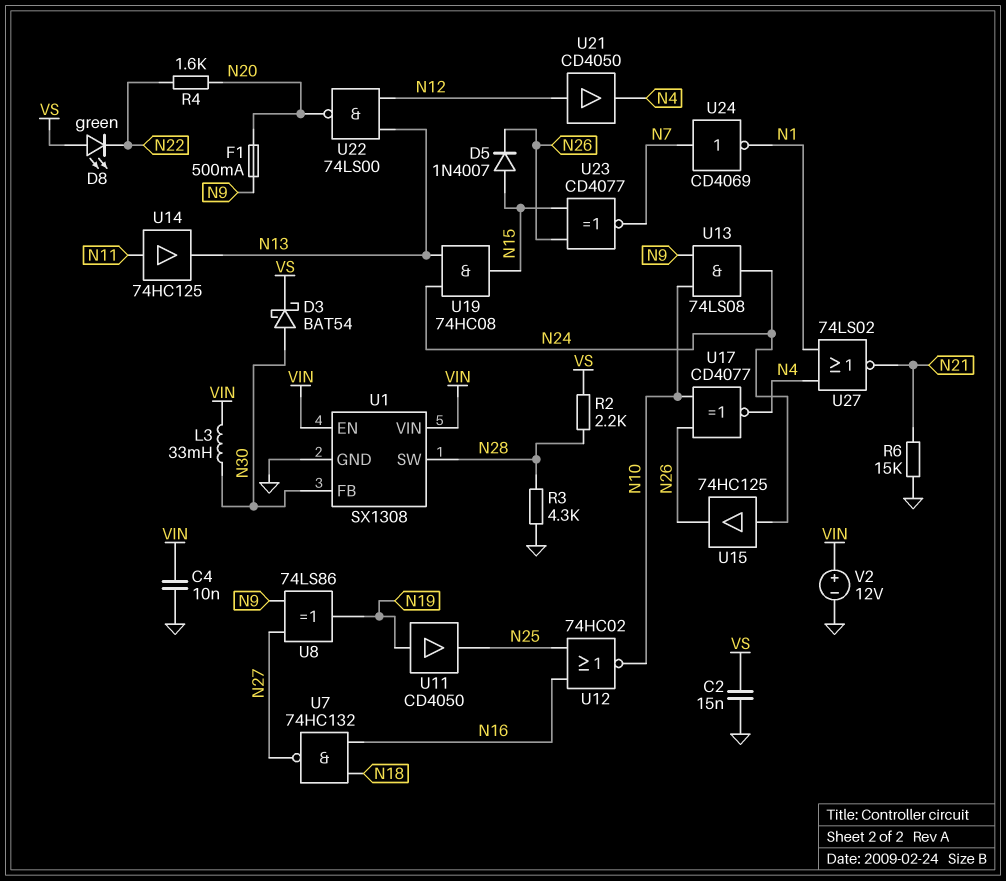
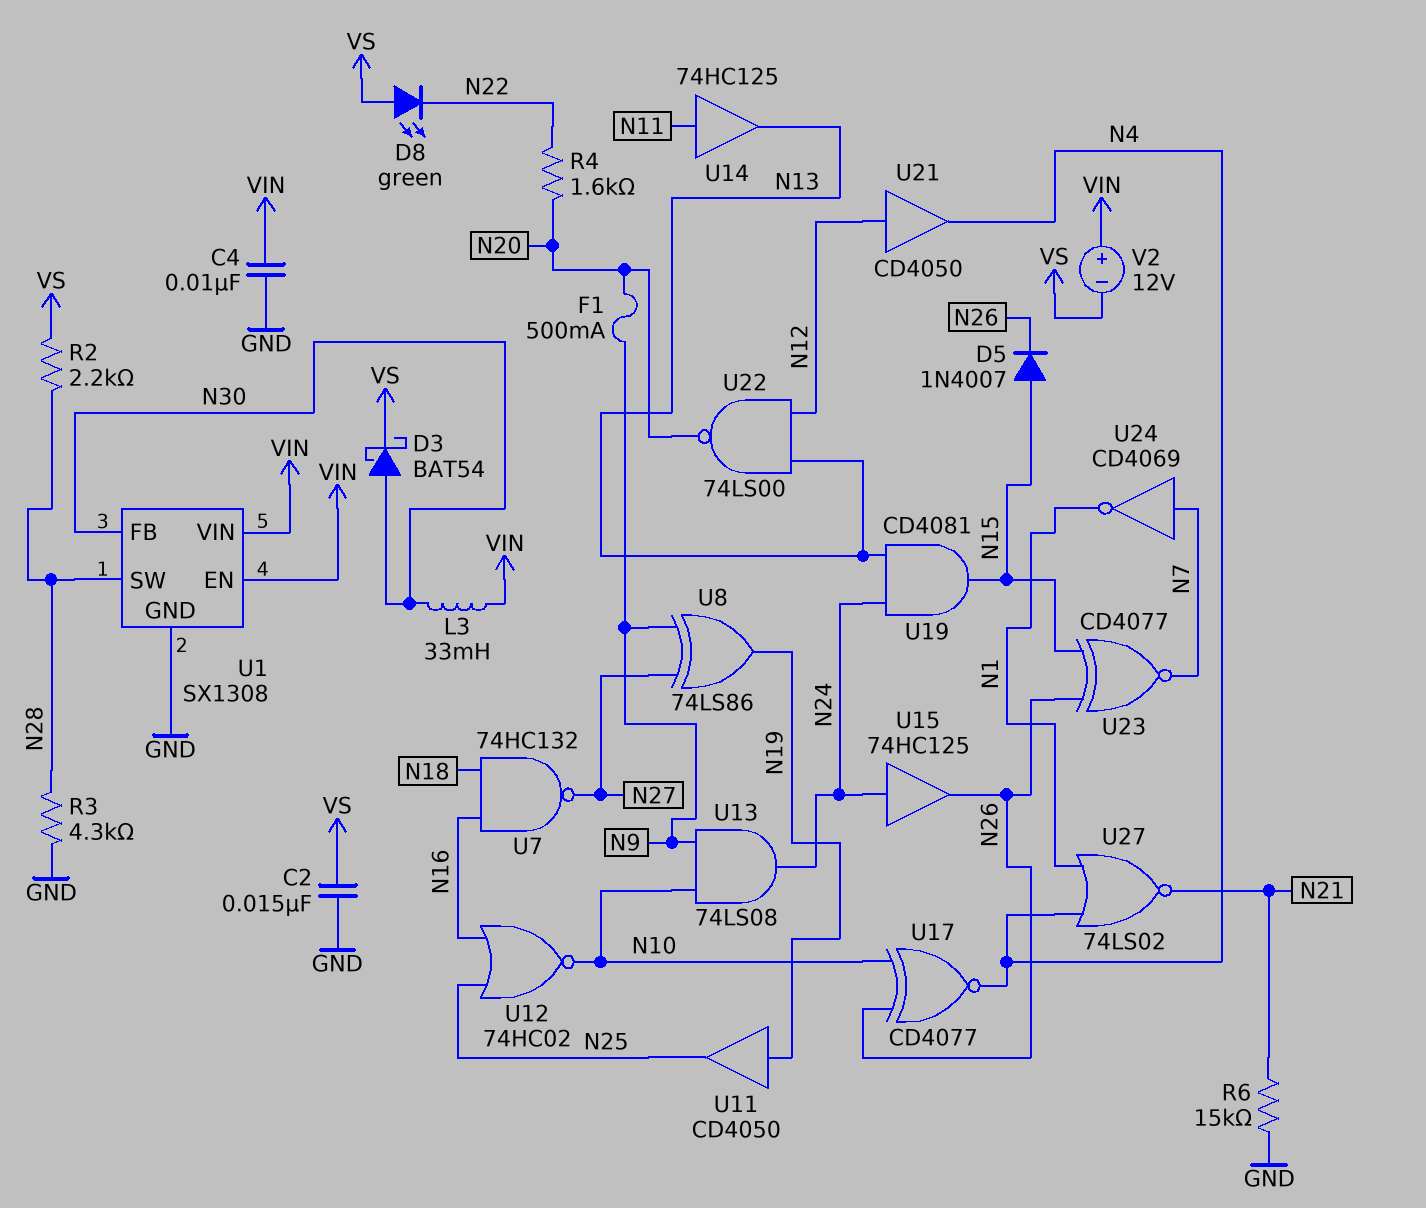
U19: AND 74HC08 (in N13, in N24, out N15) -> AND CD4081 (in N13, in N24, out N15)
V2: 12V (plus VIN, minus GND) -> 12V (plus VIN, minus VS)

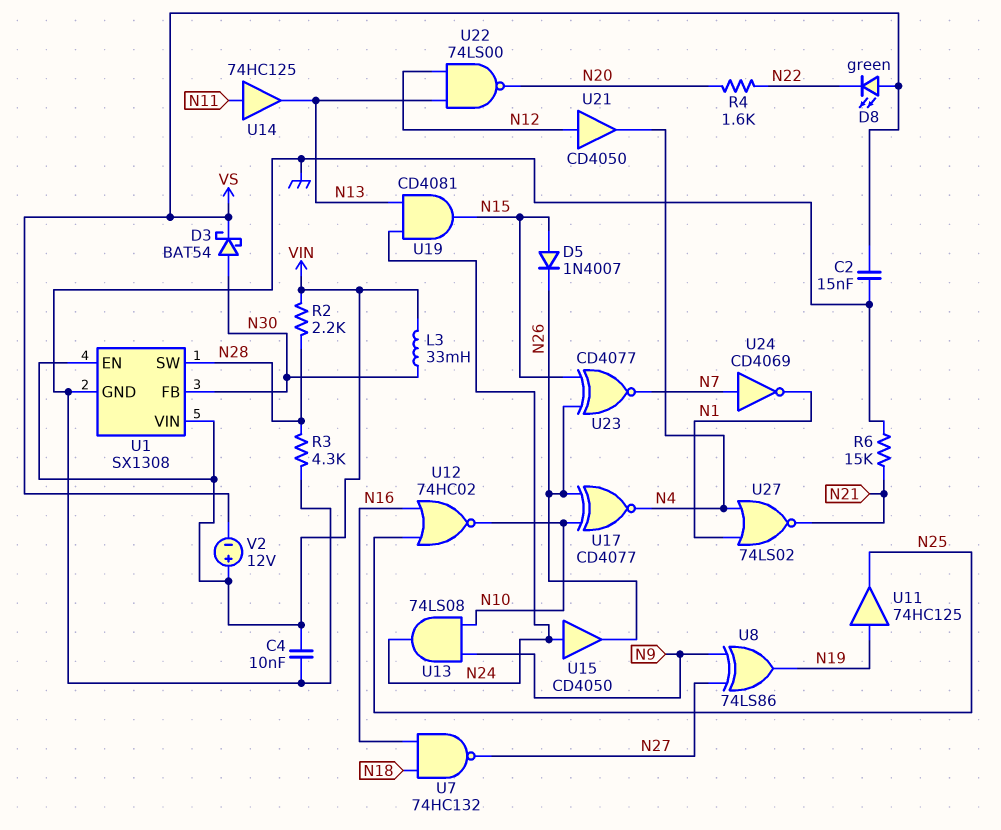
F1: 500mA (N9, N20) -> none
R2: 2.2k (N28, VS) -> 2.2k (N28, VIN)
U11: buffer CD4050 (in N19, out N25) -> buffer 74HC125 (in N19, out N25)
U15: buffer 74HC125 (in N24, out N26) -> buffer CD4050 (in N24, out N26)

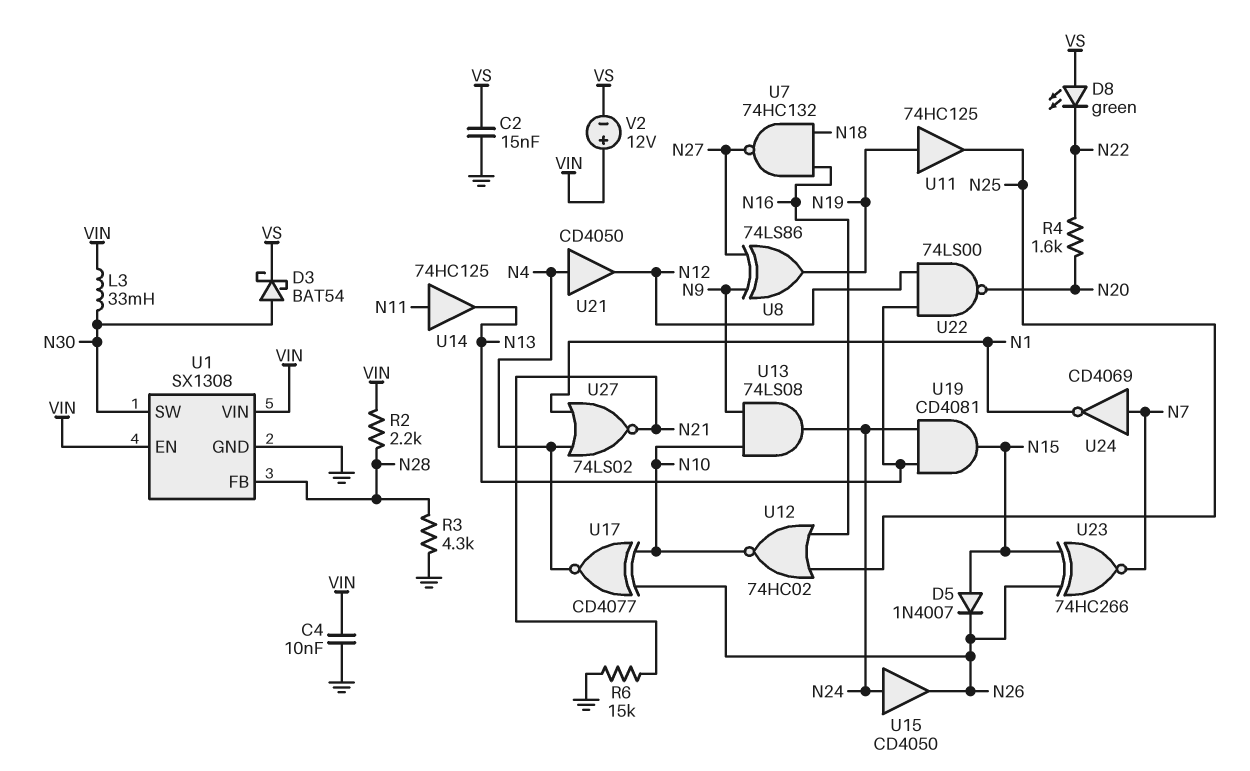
U1 pin FB: N30 -> N28
U1 pin SW: N28 -> N30
U21: buffer CD4050 (in N12, out N4) -> buffer CD4050 (in N4, out N12)
U23: XNOR CD4077 (in N15, in N26, out N7) -> XNOR 74HC266 (in N15, in N26, out N7)

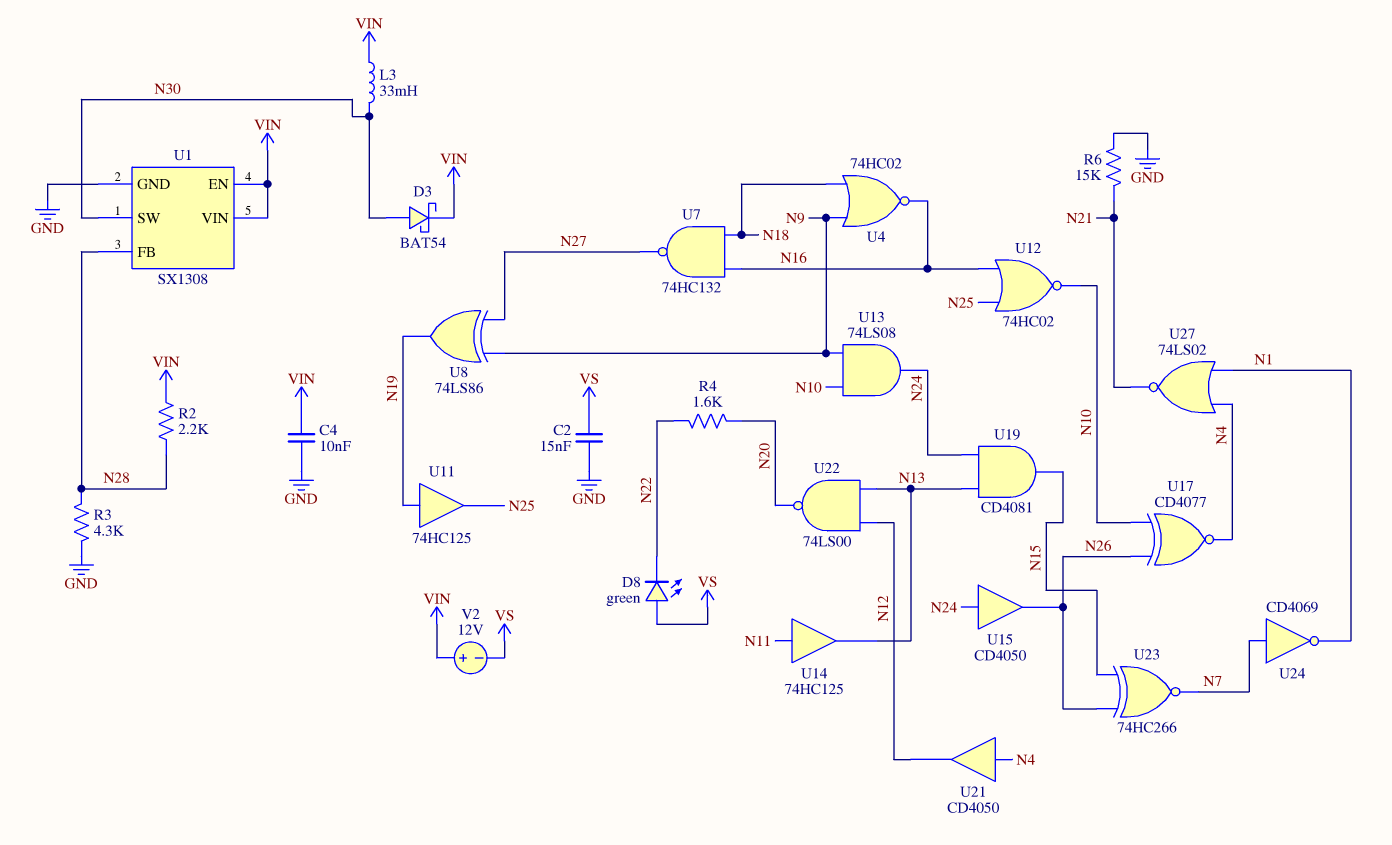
D3: schottky BAT54 (A N30, K VS) -> schottky BAT54 (A N30, K VIN)
D5: diode 1N4007 (A N15, K N26) -> none
U4: none -> NOR 74HC02 (in N9, in N18, out N16)

